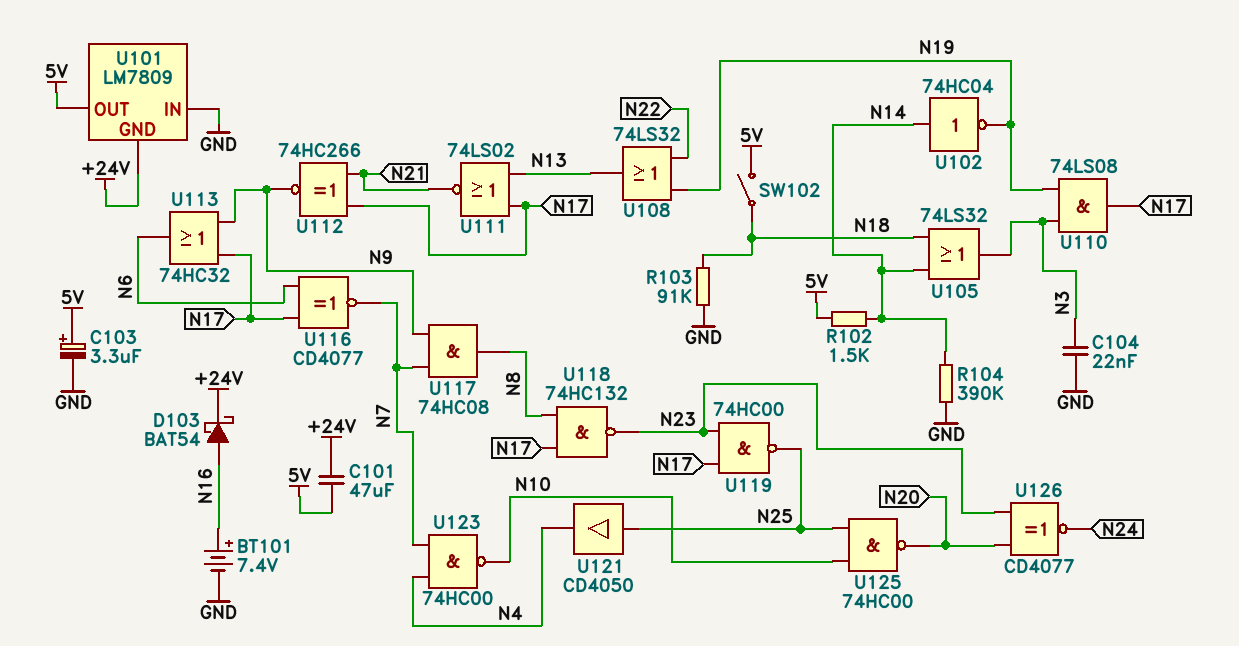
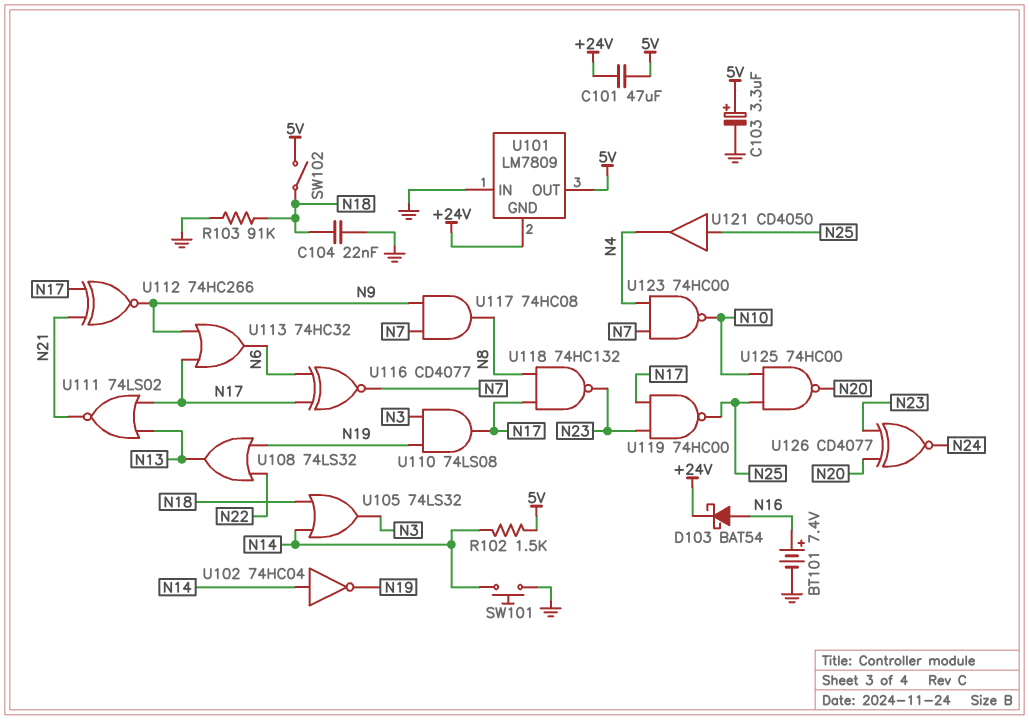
C104: 22nF (GND, N3) -> 22nF (GND, N18)
R104: 390k (GND, N14) -> none
SW101: none -> button (GND, N14)

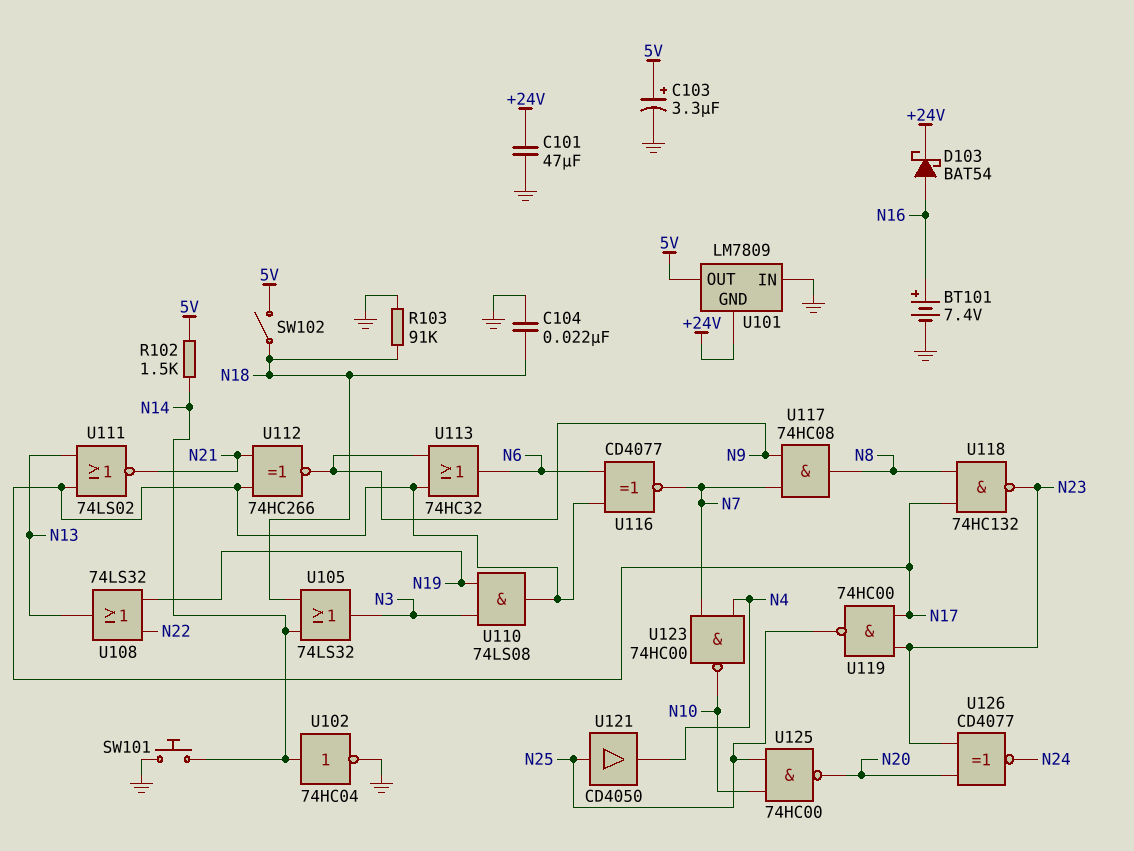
C101: 47uF (+24V, 5V) -> 47uF (+24V, GND)
U102: NOT 74HC04 (in N14, out N19) -> NOT 74HC04 (in N14, out GND)

